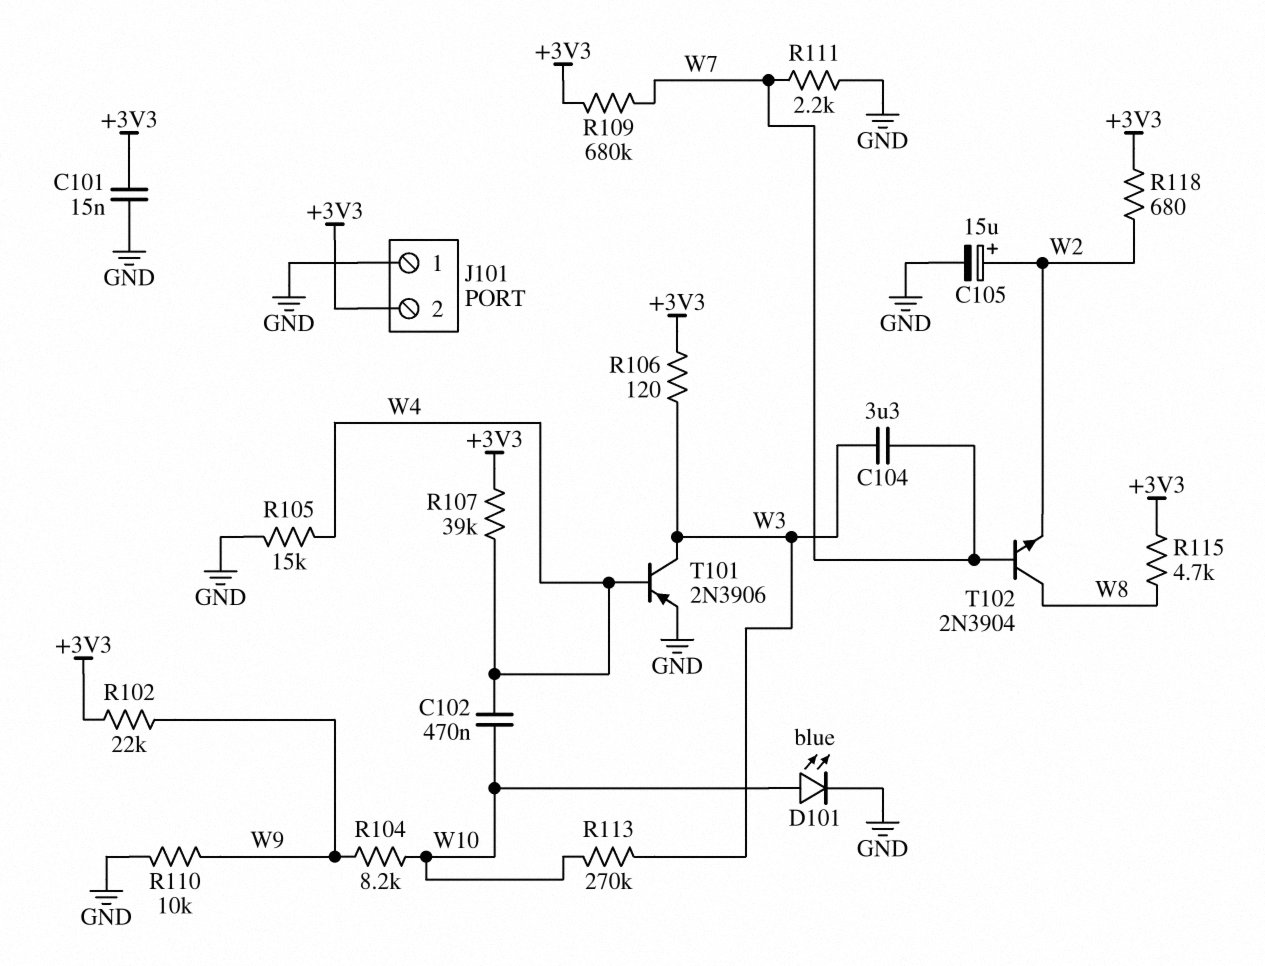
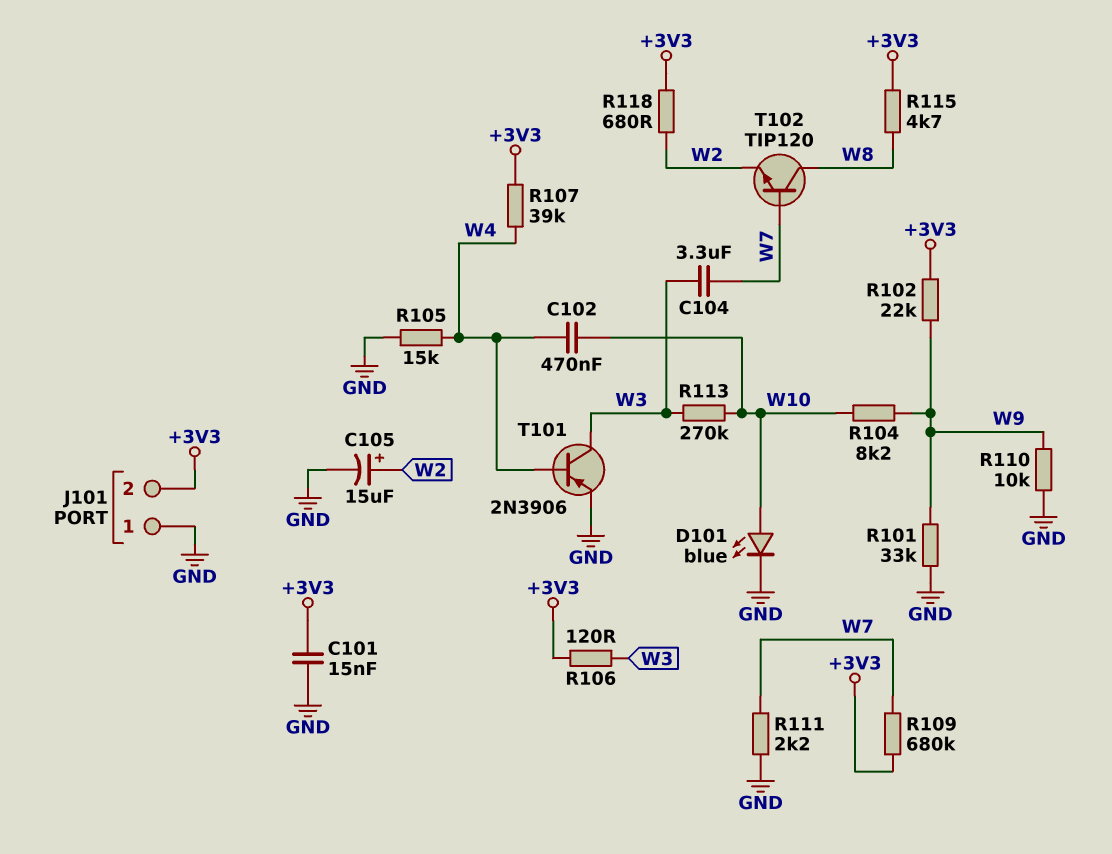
R101: none -> 33k (GND, W9)
T102: NPN 2N3904 (B W7, C W8, E W2) -> NPN TIP120 (B W7, C W8, E W2)

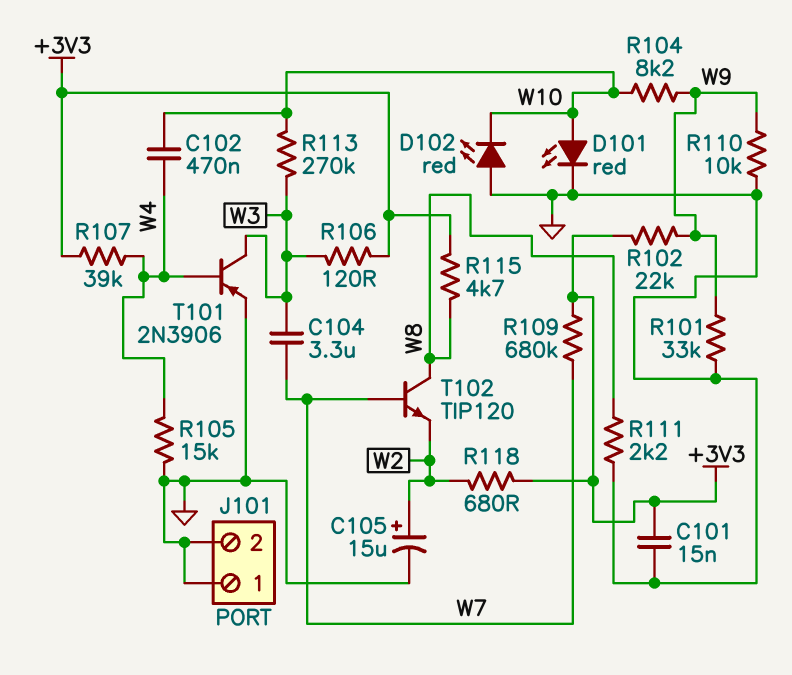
D101: LED blue (A W10, K GND) -> LED red (A W10, K GND)
D102: none -> LED red (A GND, K W10)
J101 pin 2: +3V3 -> GND
R111: 2.2k (GND, W7) -> 2.2k (GND, W8)

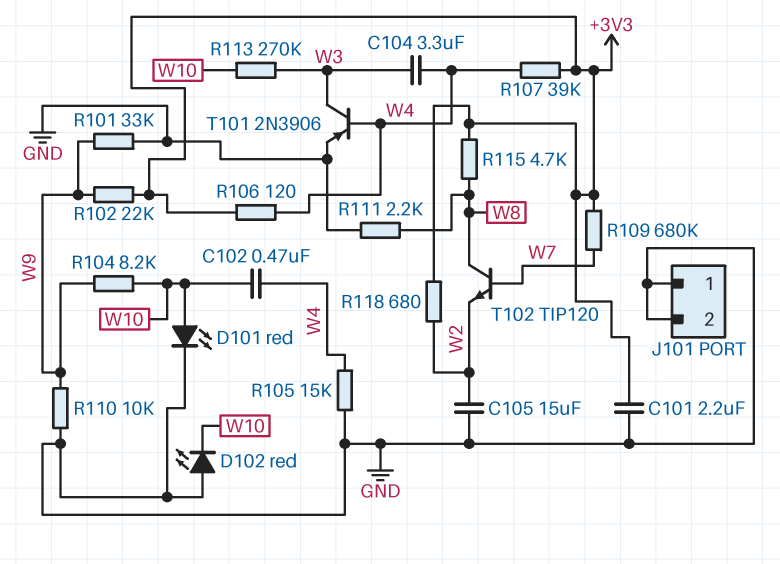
C101: 15nF (+3V3, GND) -> 2.2uF (+3V3, GND)
C104: 3.3uF (W3, W7) -> 3.3uF (W3, W4)
C105: 15uF (plus W2, minus GND) -> 15uF (GND, W2)
R106: 120 (+3V3, W3) -> 120 (+3V3, W4)

